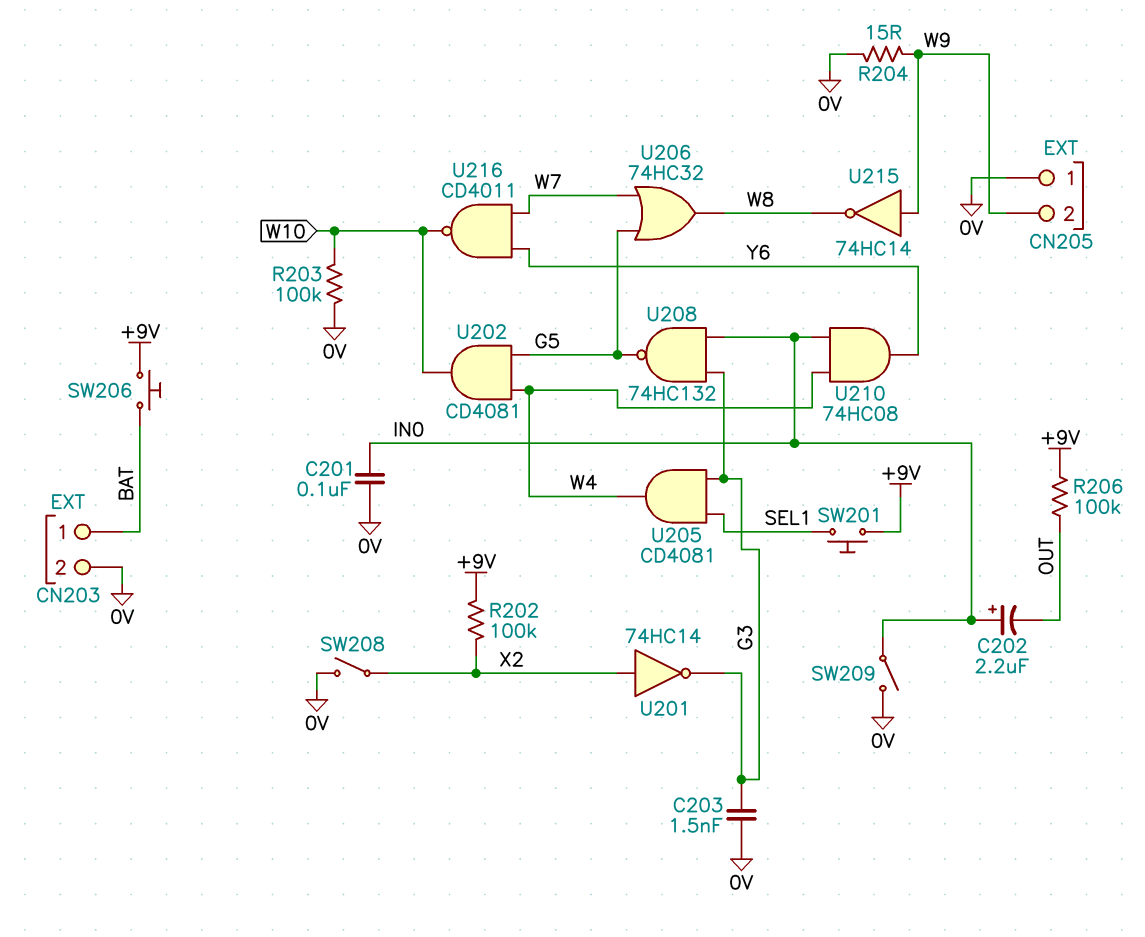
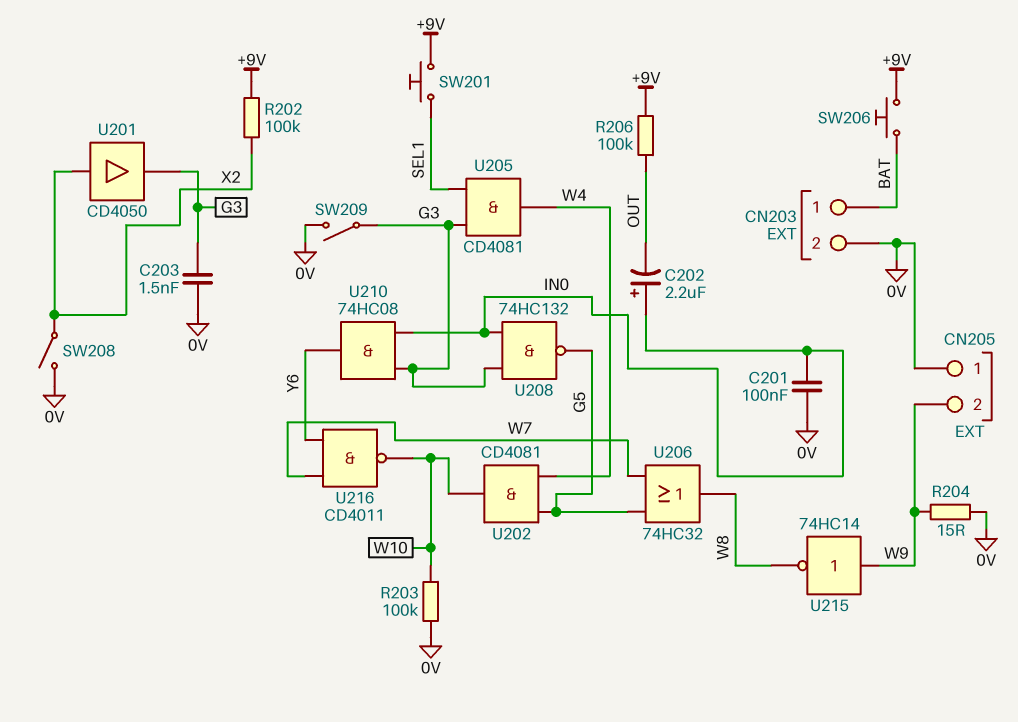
SW209: switch (0V, IN0) -> switch (0V, G3)
U201: NOT 74HC14 (in X2, out G3) -> buffer CD4050 (in X2, out G3)
U210: AND 74HC08 (in IN0, in W4, out Y6) -> AND 74HC08 (in G3, in IN0, out Y6)

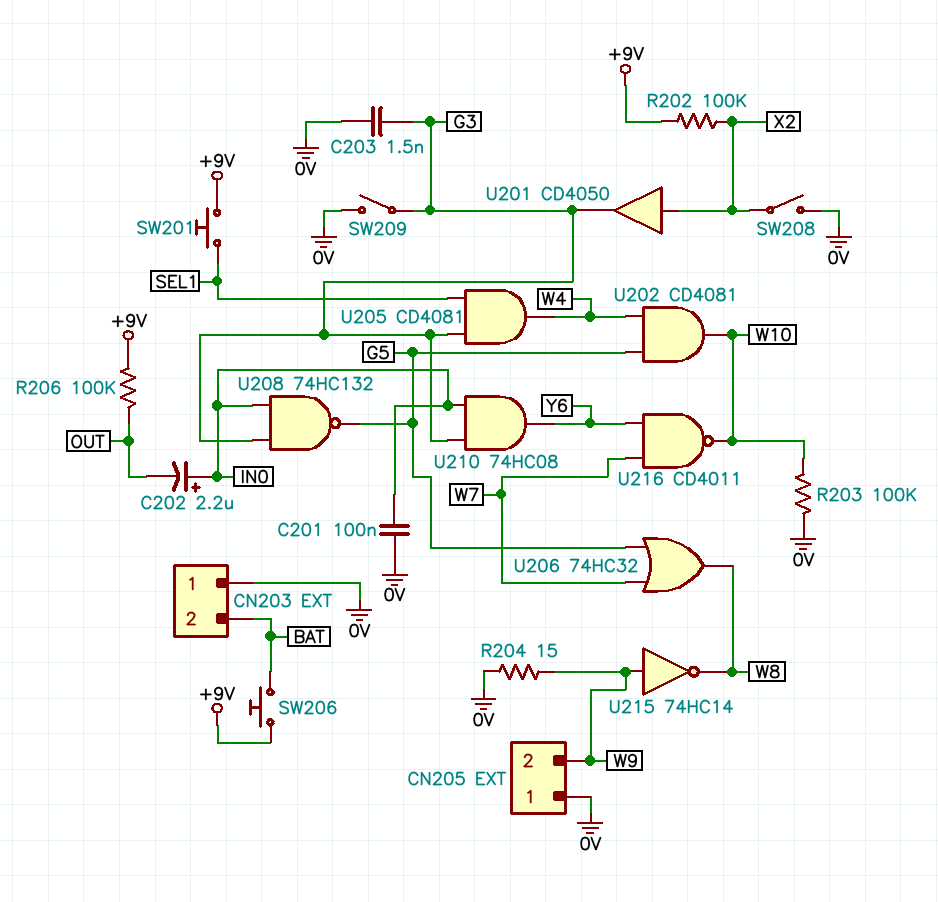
CN203 pin 1: BAT -> 0V
CN203 pin 2: 0V -> BAT

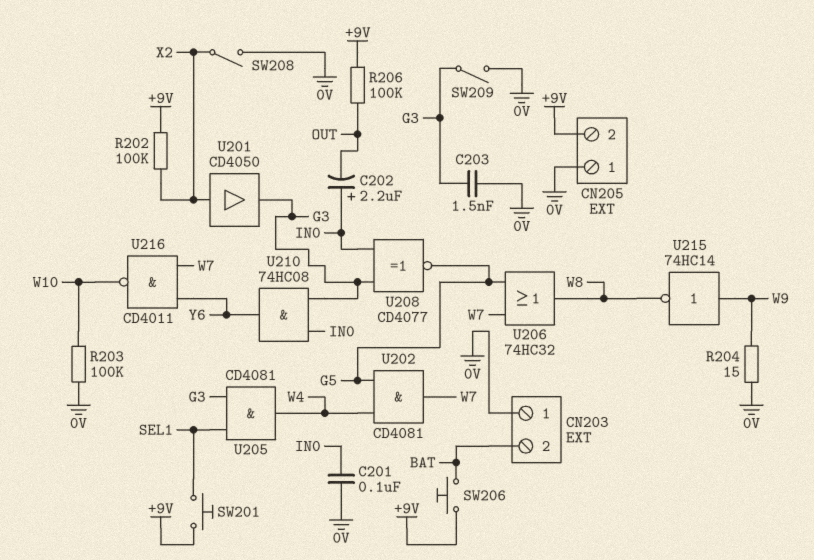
CN205 pin 2: W9 -> +9V
U202: AND CD4081 (in G5, in W4, out W10) -> AND CD4081 (in G5, in W4, out W7)
U208: NAND 74HC132 (in G3, in IN0, out G5) -> XNOR CD4077 (in G3, in IN0, out G5)

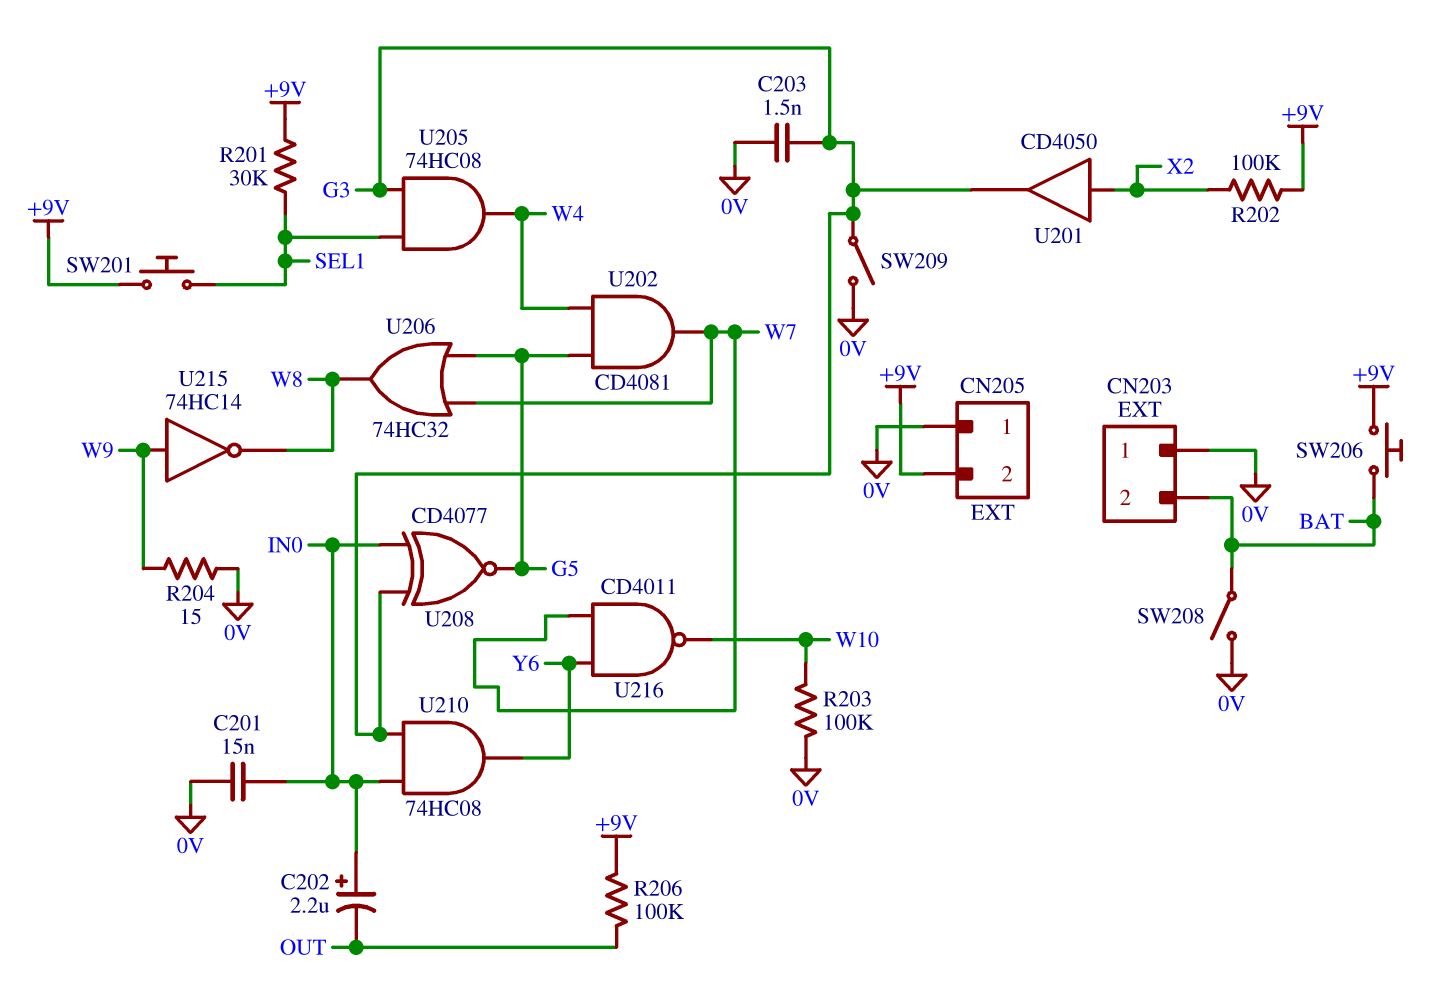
C201: 100nF (0V, IN0) -> 15nF (0V, IN0)
R201: none -> 30k (+9V, SEL1)
SW208: switch (0V, X2) -> switch (0V, BAT)
U205: AND CD4081 (in G3, in SEL1, out W4) -> AND 74HC08 (in G3, in SEL1, out W4)

